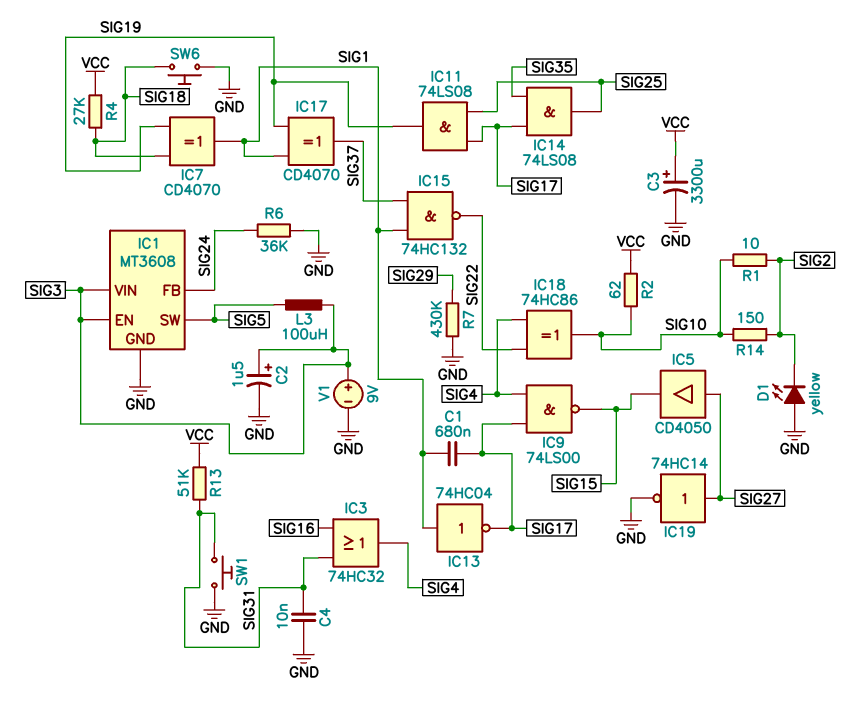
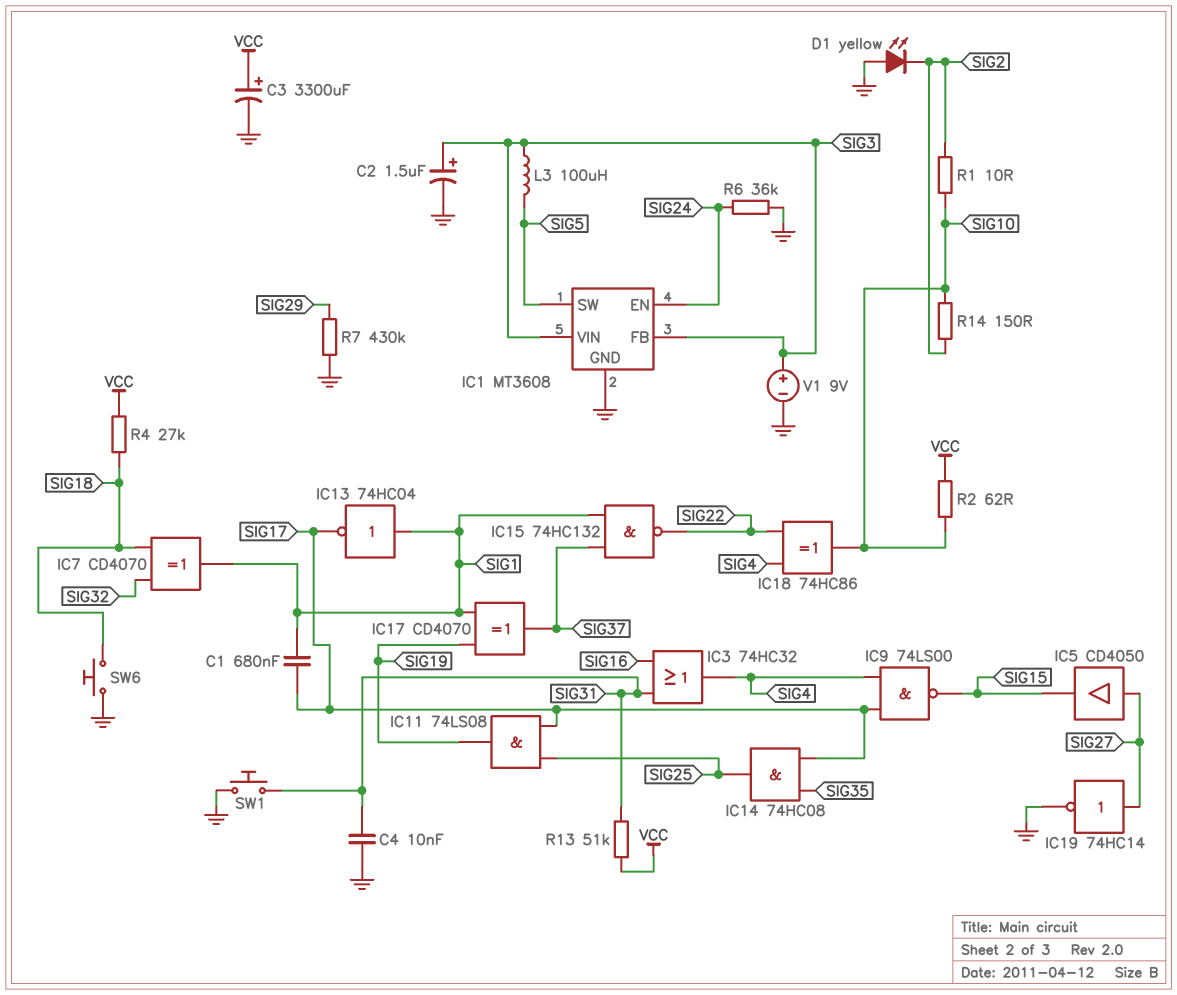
IC1 pin EN: SIG3 -> SIG24
IC1 pin FB: SIG24 -> SIG3
IC7: XOR CD4070 (in SIG18, in SIG19, out SIG1) -> XOR CD4070 (in SIG18, in SIG32, out SIG1)
IC14: AND 74LS08 (in SIG17, in SIG35, out SIG25) -> AND 74HC08 (in SIG17, in SIG35, out SIG25)

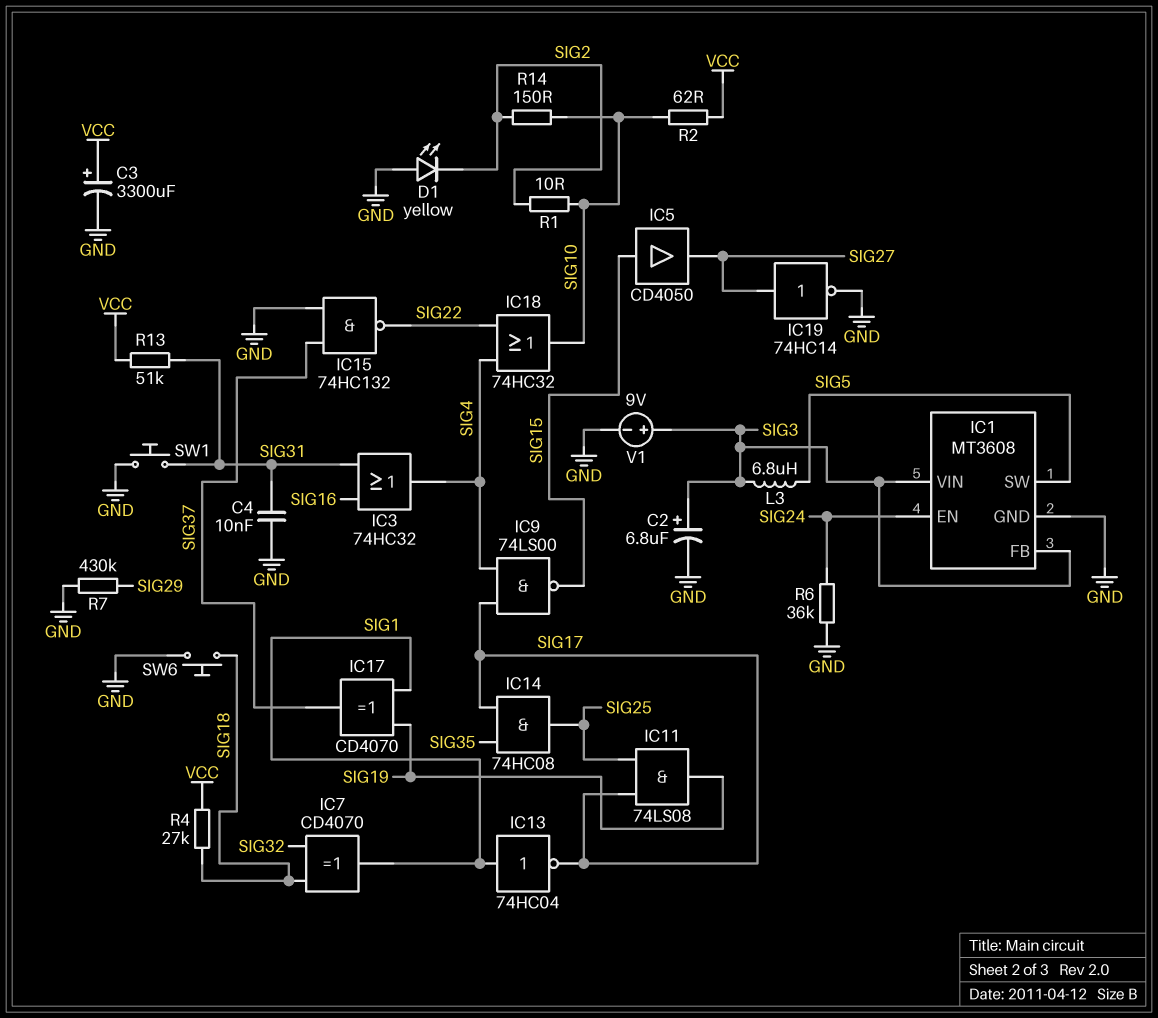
C1: 680nF (SIG1, SIG17) -> none
C2: 1.5uF (plus SIG3, minus GND) -> 6.8uF (plus SIG3, minus GND)
IC5: buffer CD4050 (in SIG27, out SIG15) -> buffer CD4050 (in SIG15, out SIG27)
IC15: NAND 74HC132 (in SIG1, in SIG37, out SIG22) -> NAND 74HC132 (in GND, in SIG37, out SIG22)
IC18: XOR 74HC86 (in SIG4, in SIG22, out SIG10) -> OR 74HC32 (in SIG4, in SIG22, out SIG10)
L3: 100uH (SIG3, SIG5) -> 6.8uH (SIG3, SIG5)

